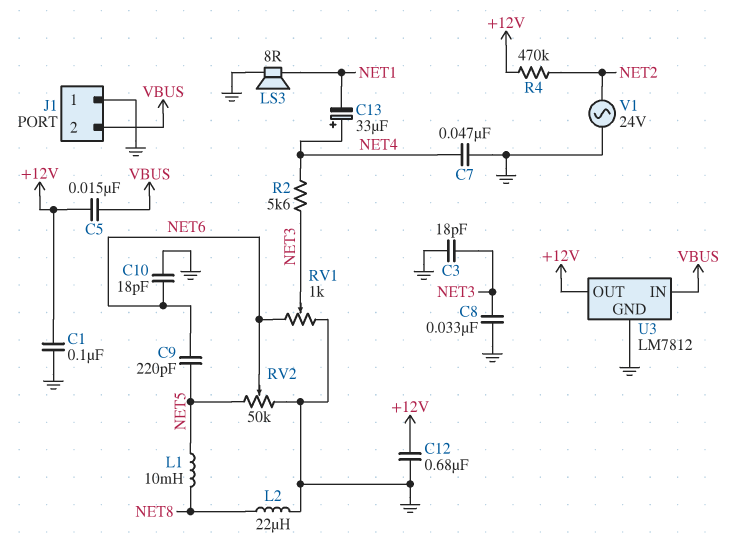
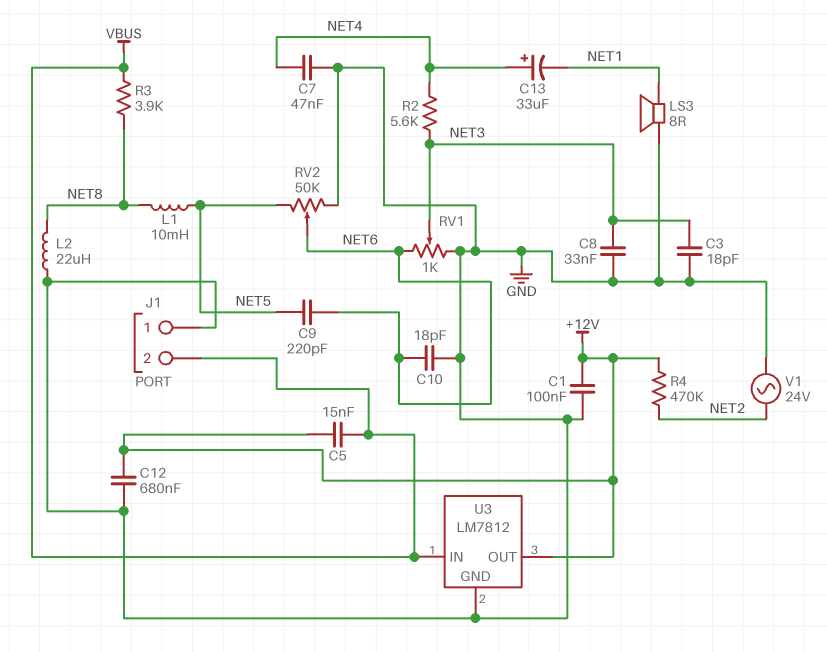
R3: none -> 3.9k (NET8, VBUS)

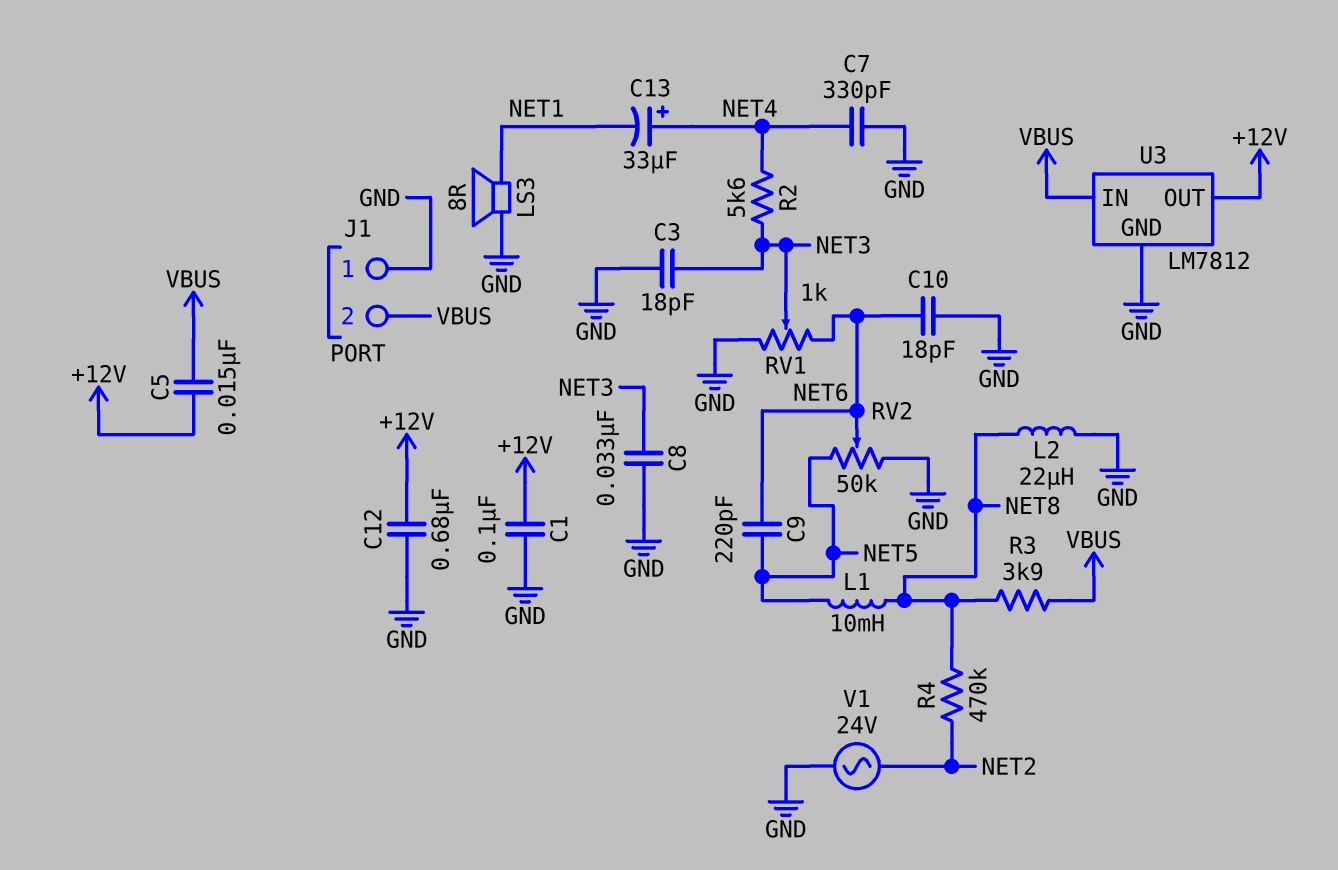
C7: 47nF (GND, NET4) -> 330pF (GND, NET4)
R4: 470k (+12V, NET2) -> 470k (NET2, NET8)

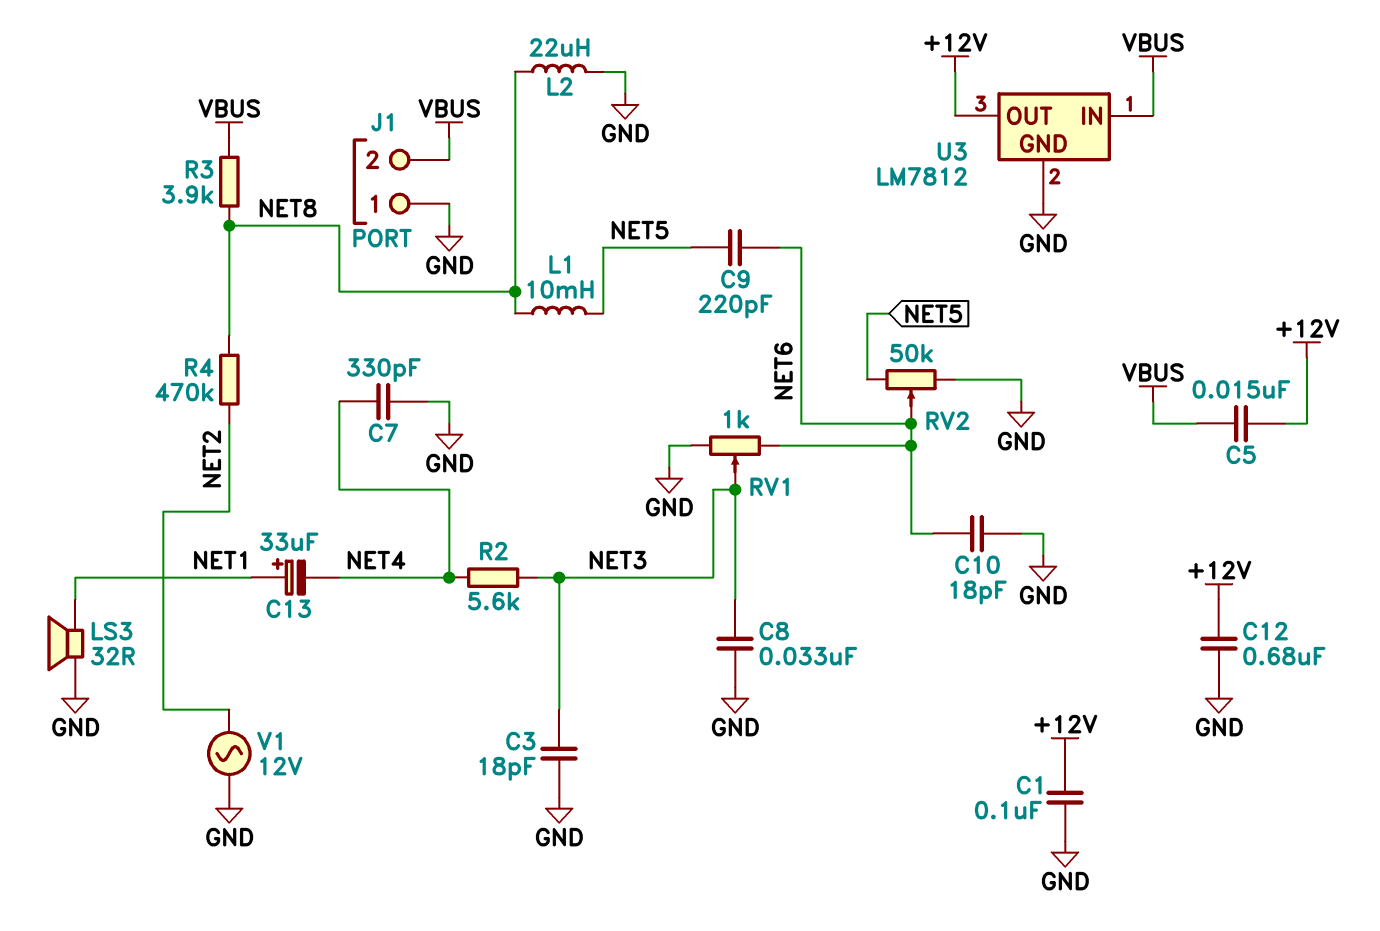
C13: 33uF (plus NET4, minus NET1) -> 33uF (plus NET1, minus NET4)
LS3: speaker 8R (GND, NET1) -> speaker 32R (GND, NET1)
V1: AC 24V (GND, NET2) -> AC 12V (GND, NET2)

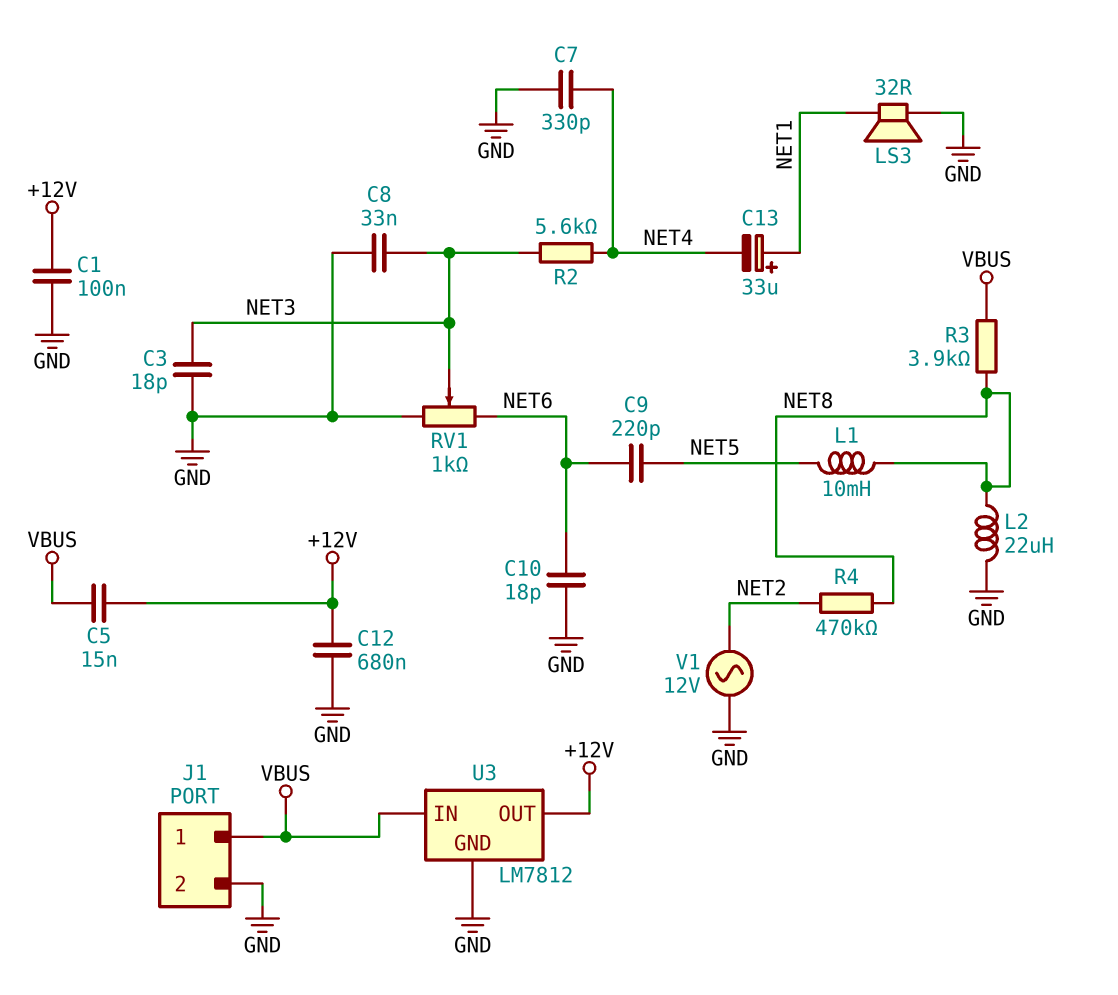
J1 pin 1: GND -> VBUS
J1 pin 2: VBUS -> GND
RV2: 50k (GND, NET5, wiper NET6) -> none

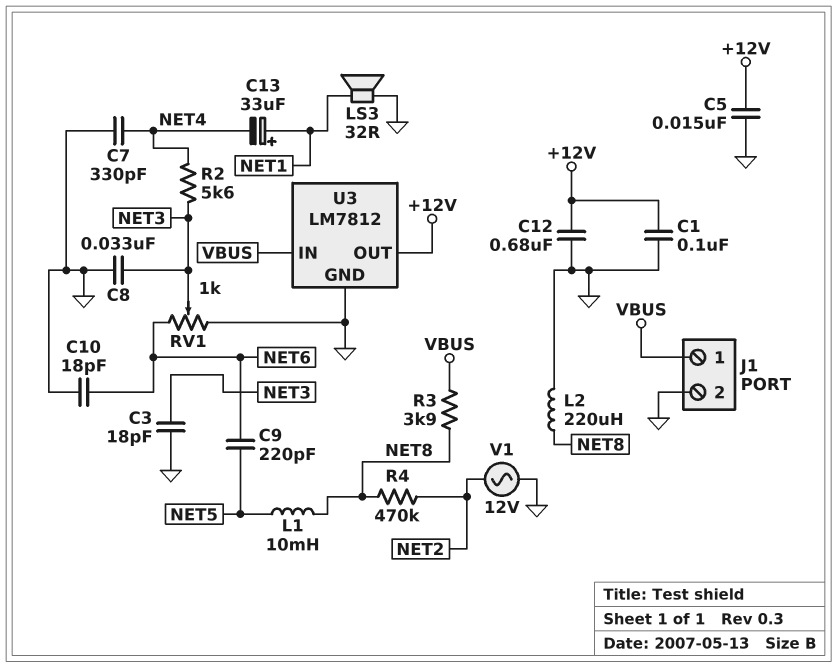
C5: 15nF (+12V, VBUS) -> 15nF (+12V, GND)
L2: 22uH (GND, NET8) -> 220uH (GND, NET8)

